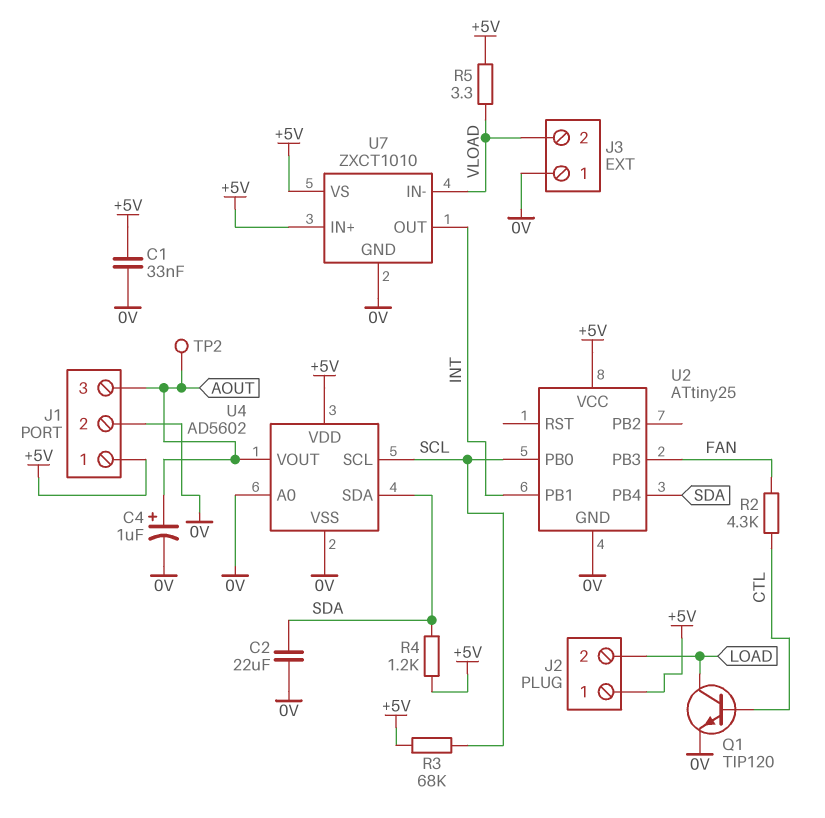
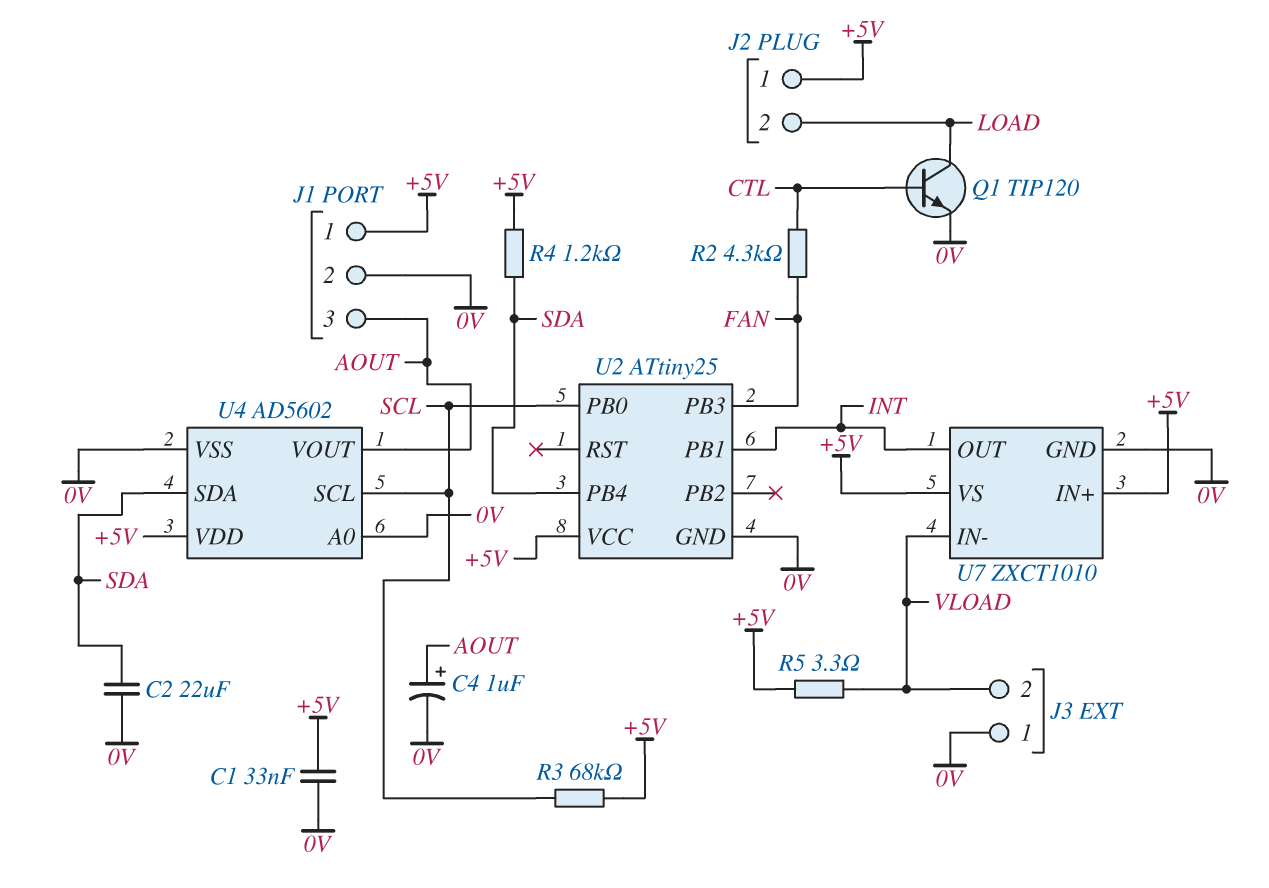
TP2: test point (AOUT) -> none

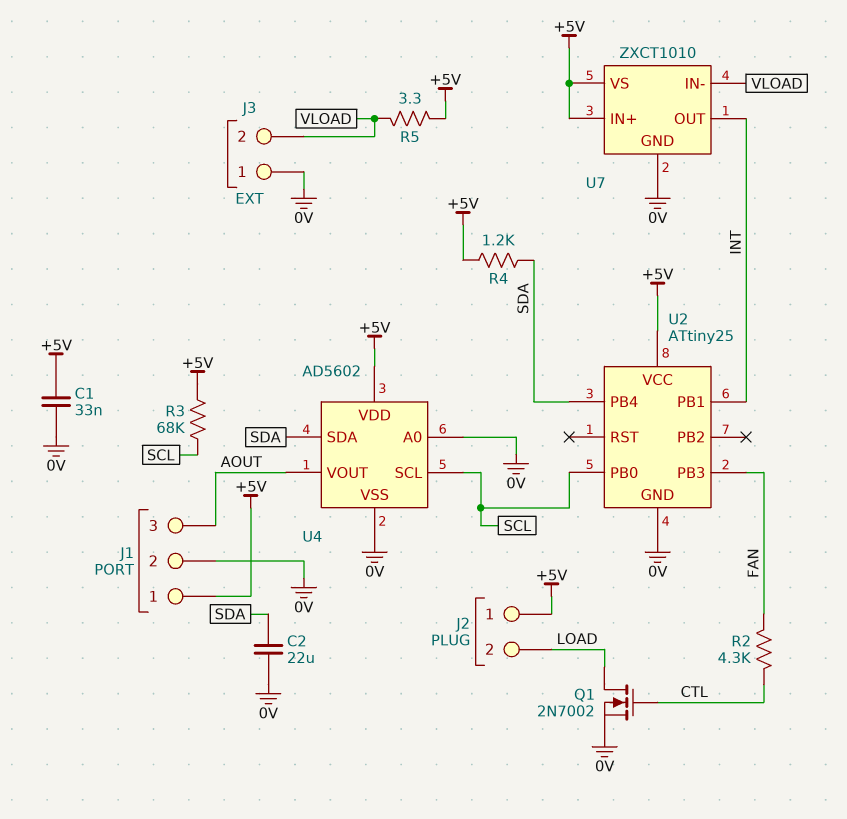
C4: 1uF (plus AOUT, minus 0V) -> none
Q1: NPN TIP120 (B CTL, C LOAD, E 0V) -> NMOS 2N7002 (G CTL, D LOAD, S 0V)

